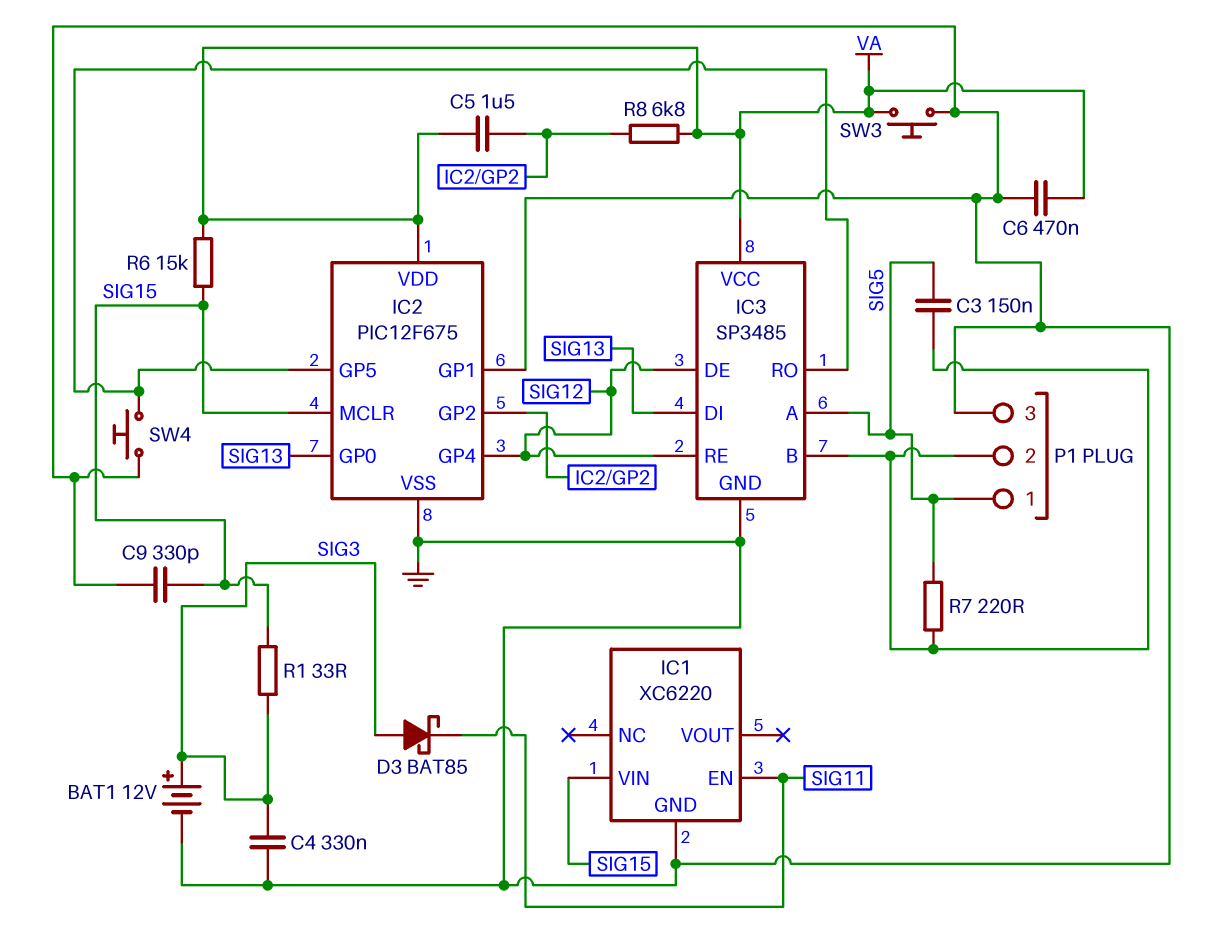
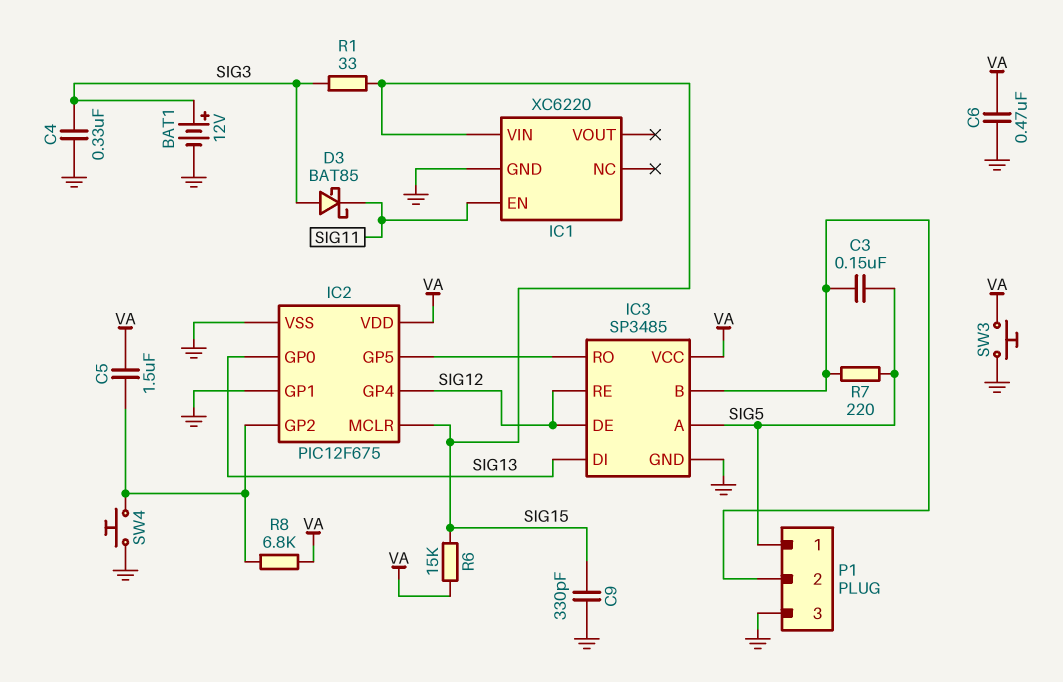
SW4: button (GND, IC2/GP5) -> button (GND, IC2/GP2)

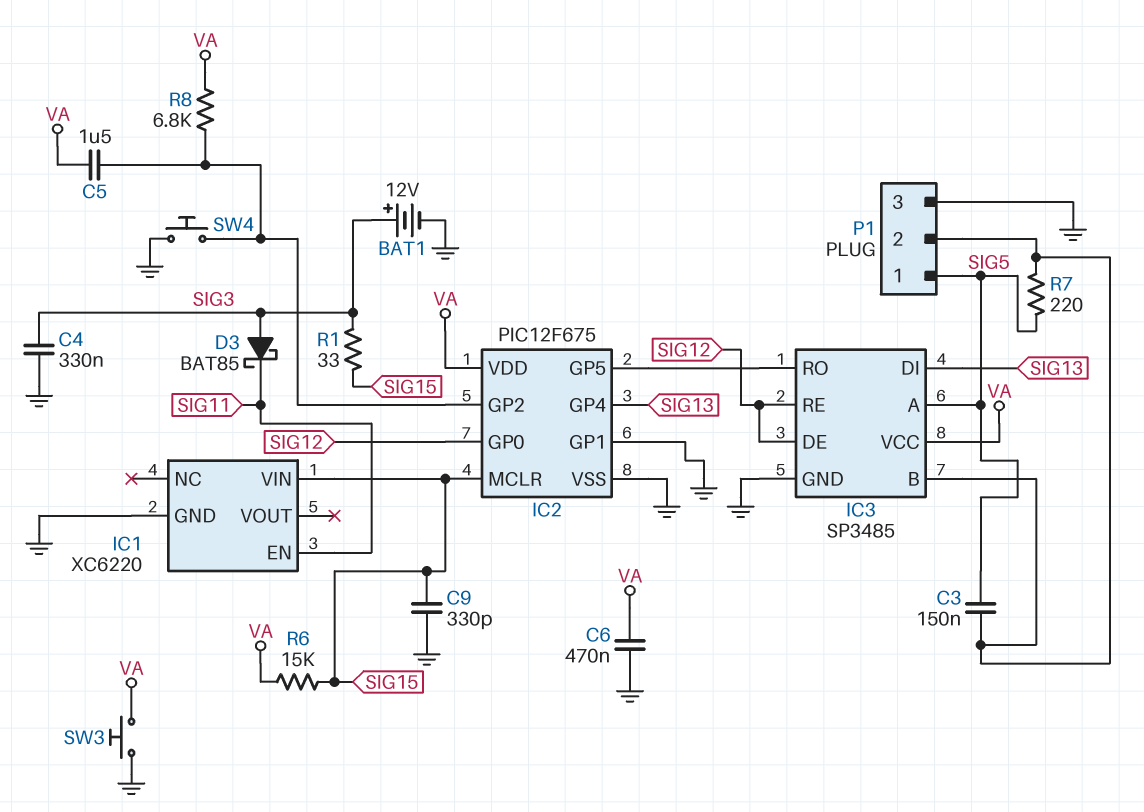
IC2 pin GP0: SIG13 -> SIG12
IC2 pin GP4: SIG12 -> SIG13

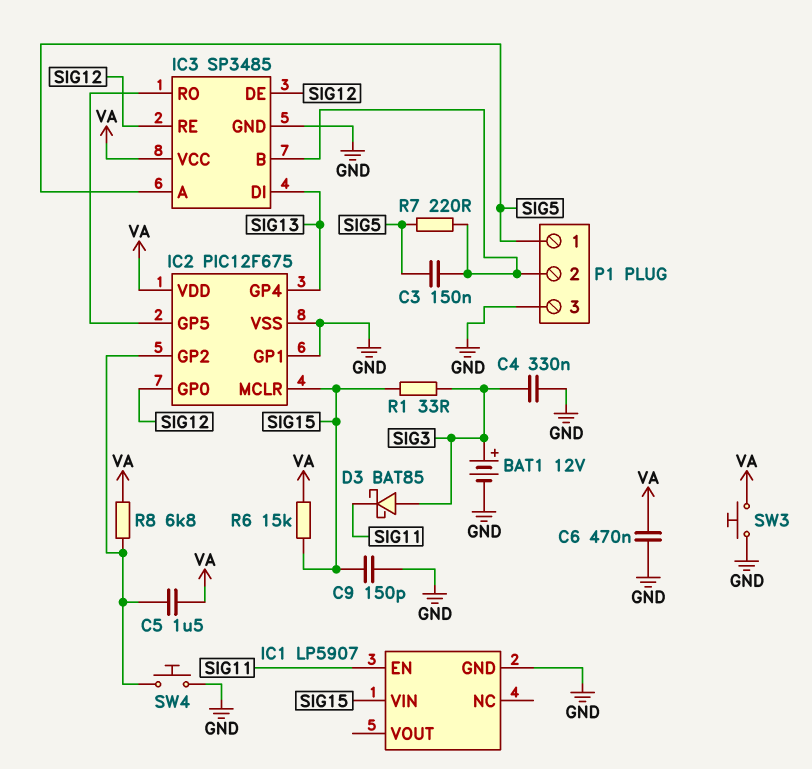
C9: 330pF (GND, SIG15) -> 150pF (GND, SIG15)
IC1: XC6220 -> LP5907

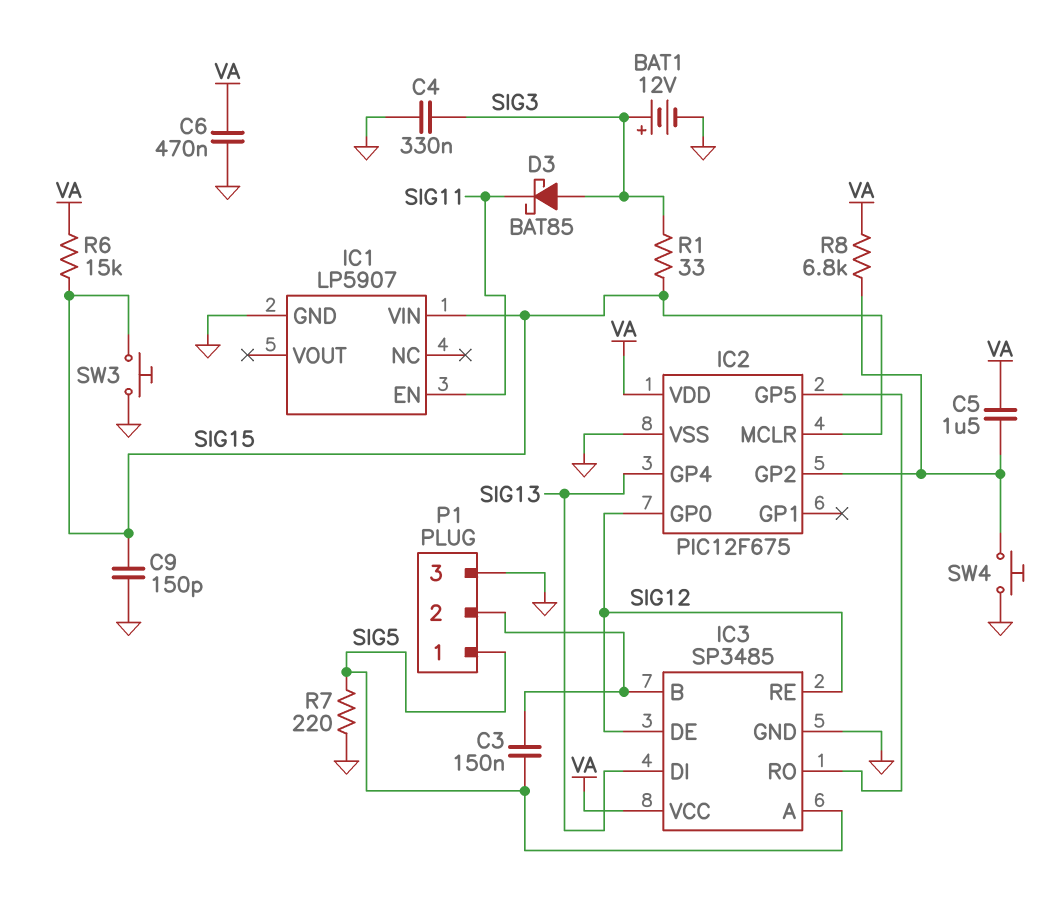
IC2 pin GP1: GND -> none
R7: 220 (IC3/B, SIG5) -> 220 (GND, SIG5)
SW3: button (GND, VA) -> button (GND, SIG15)

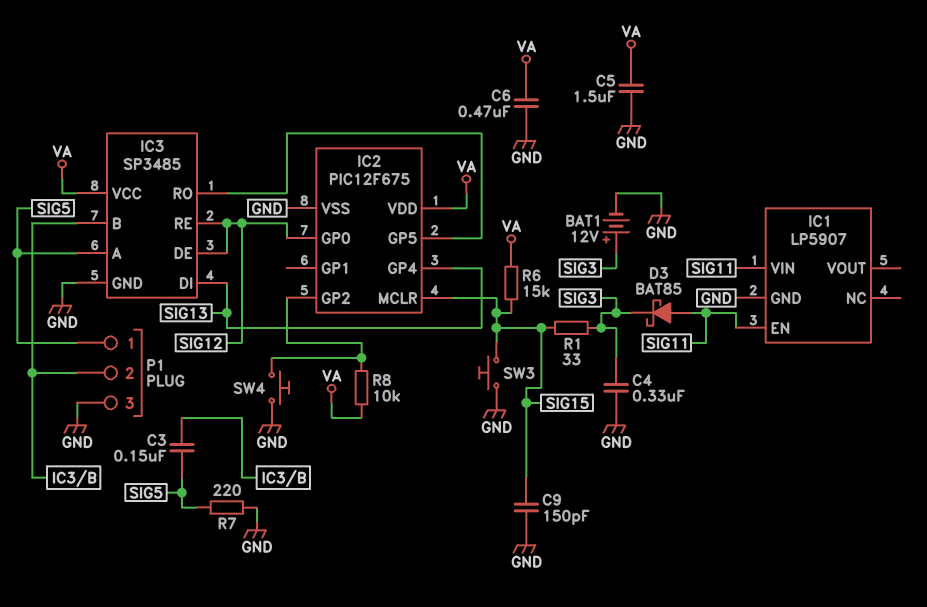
C5: 1.5uF (IC2/GP2, VA) -> 1.5uF (GND, VA)
D3: schottky BAT85 (A SIG3, K SIG11) -> schottky BAT85 (A SIG11, K SIG3)
IC1 pin VIN: SIG15 -> SIG11
R8: 6.8k (IC2/GP2, VA) -> 10k (IC2/GP2, VA)

